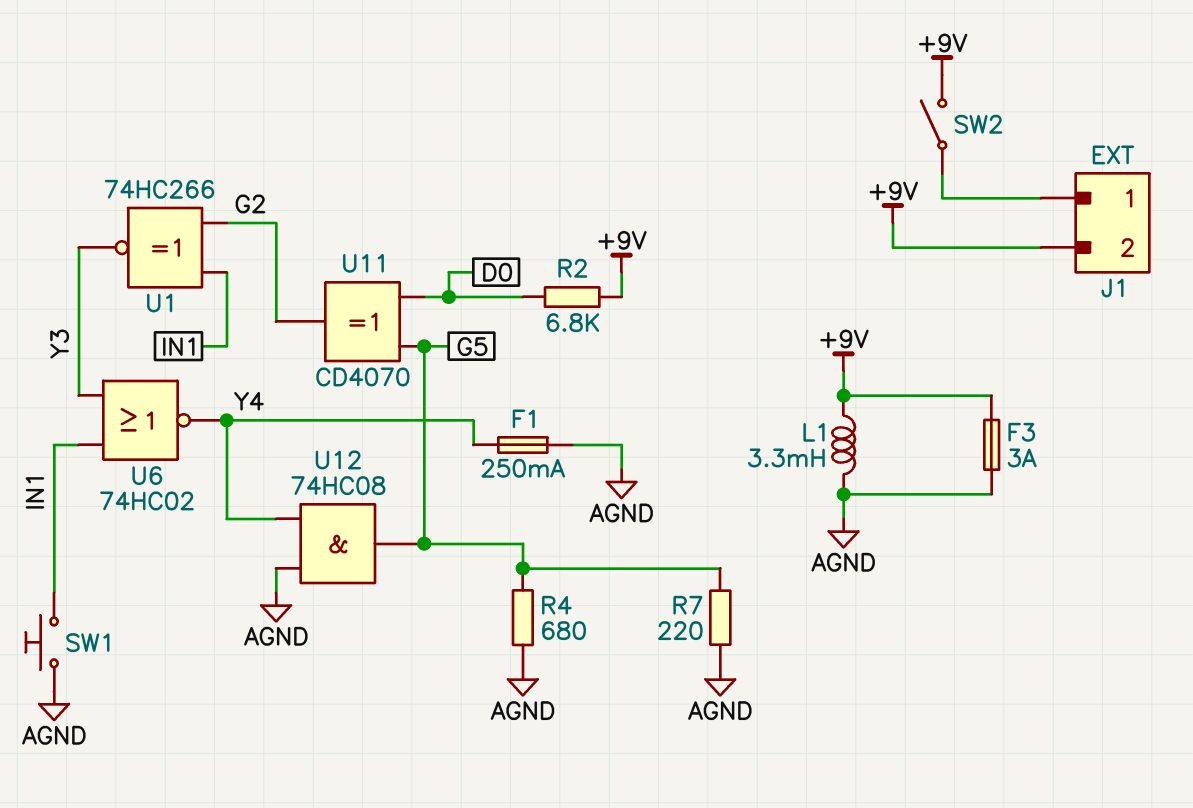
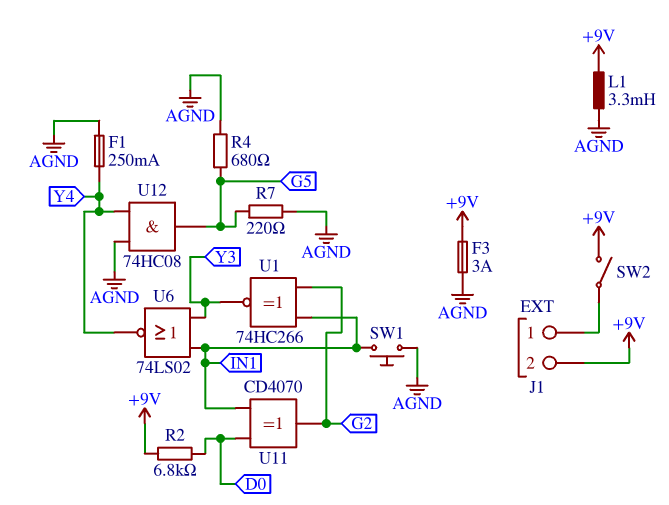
U6: NOR 74HC02 (in IN1, in Y3, out Y4) -> NOR 74LS02 (in IN1, in Y3, out Y4)
U11: XOR CD4070 (in D0, in G5, out G2) -> XOR CD4070 (in D0, in IN1, out G2)

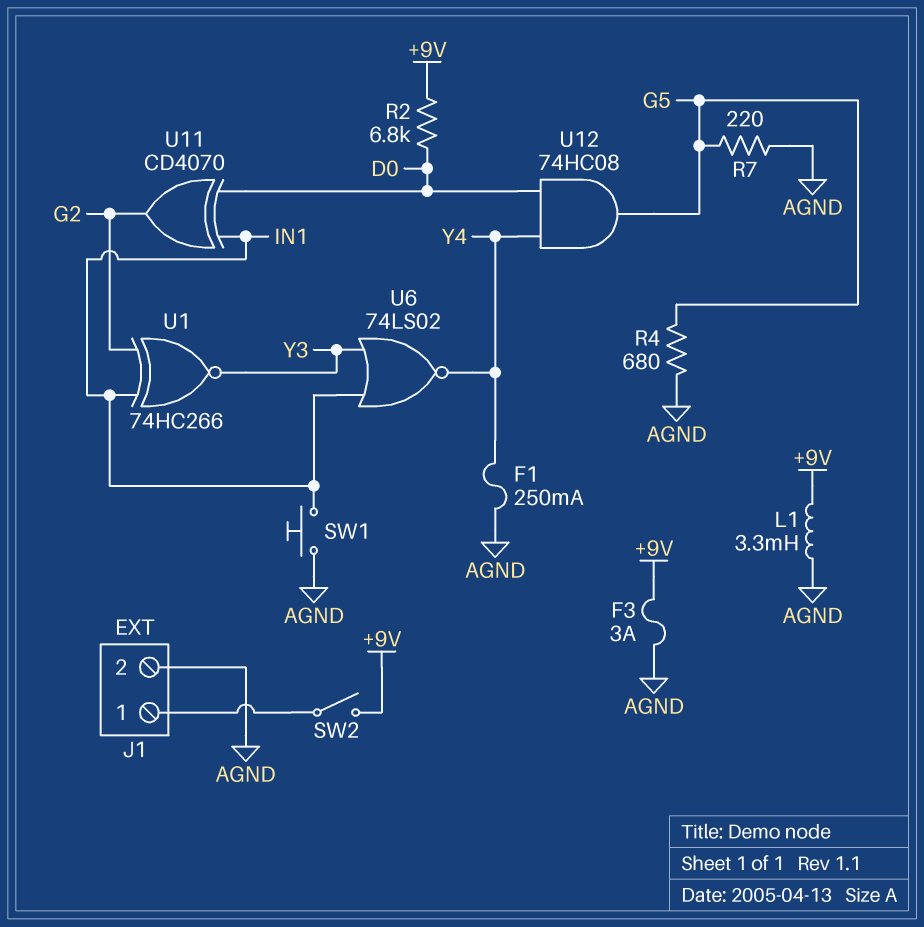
J1 pin 2: +9V -> AGND
U12: AND 74HC08 (in AGND, in Y4, out G5) -> AND 74HC08 (in D0, in Y4, out G5)

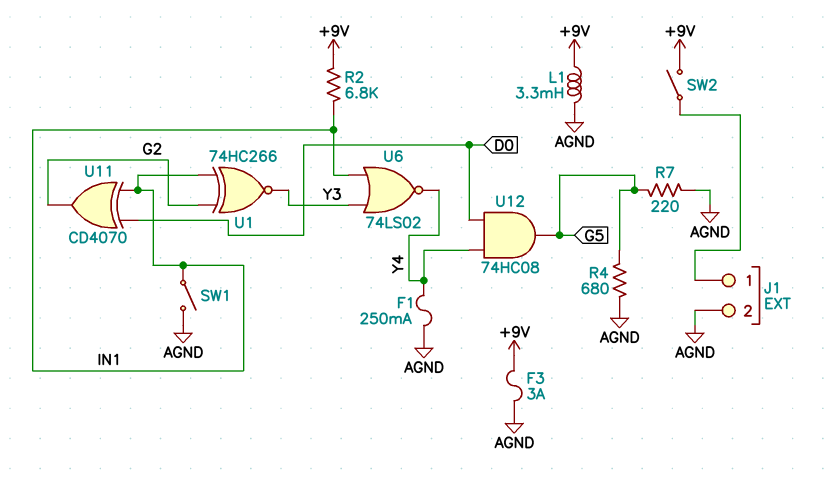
R2: 6.8k (+9V, D0) -> 6.8k (+9V, IN1)
SW1: button (AGND, IN1) -> switch (AGND, IN1)

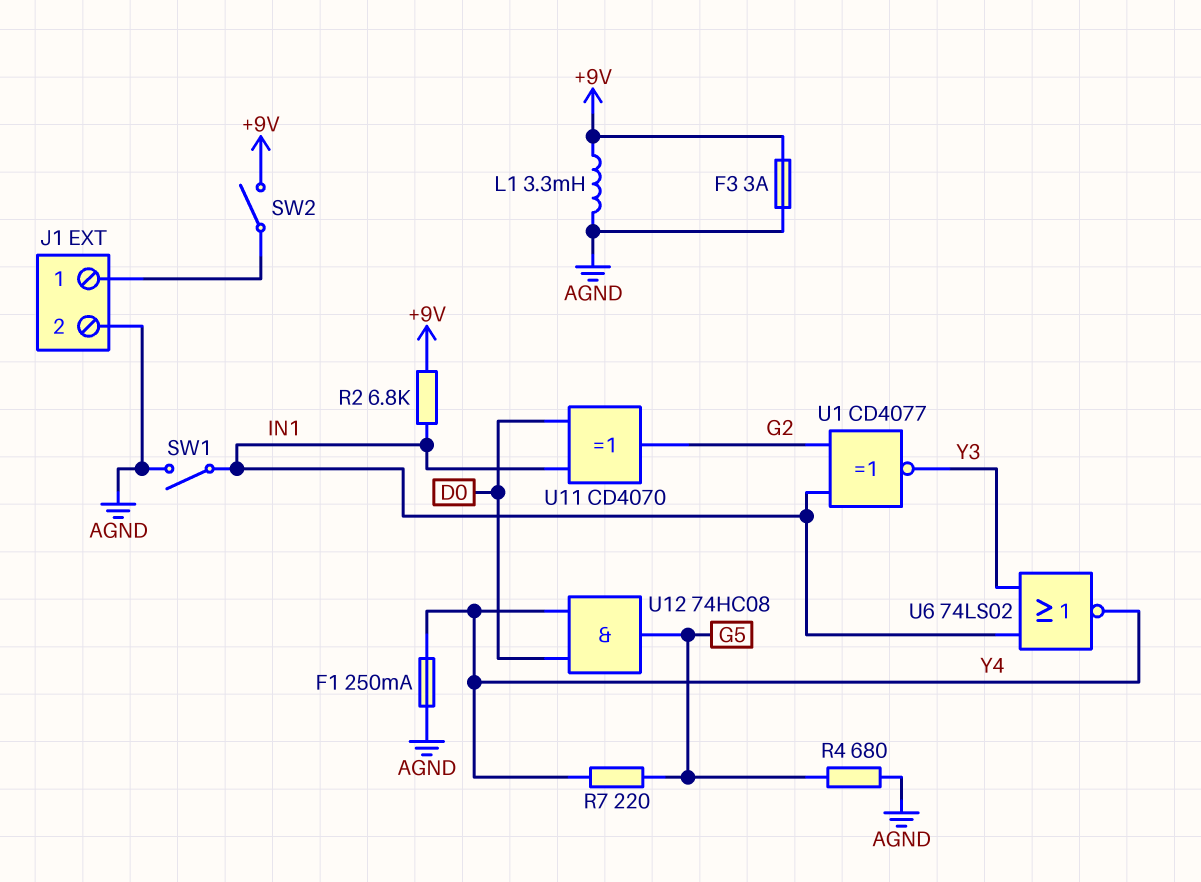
R7: 220 (AGND, G5) -> 220 (G5, Y4)
U1: XNOR 74HC266 (in G2, in IN1, out Y3) -> XNOR CD4077 (in G2, in IN1, out Y3)

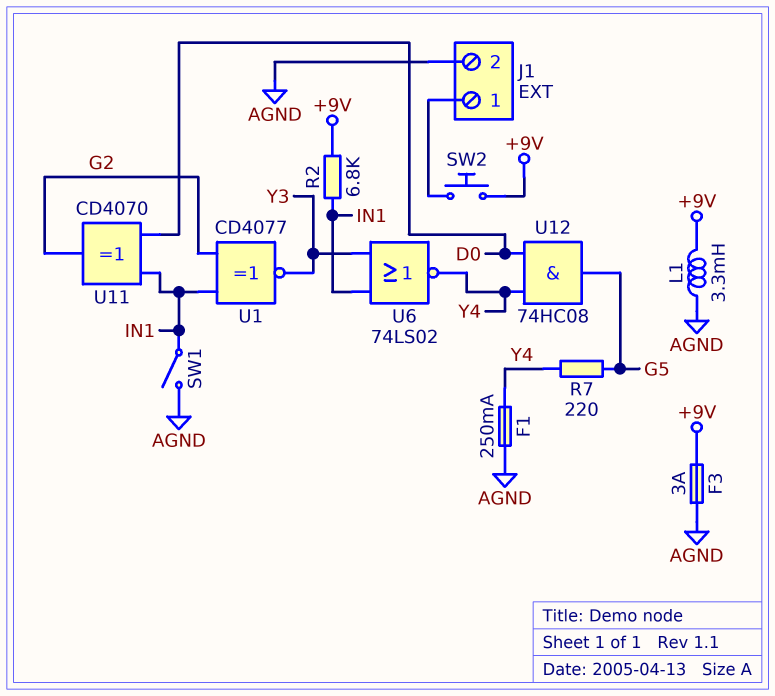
R4: 680 (AGND, G5) -> none
SW2: switch (+9V, J1/1) -> button (+9V, J1/1)

